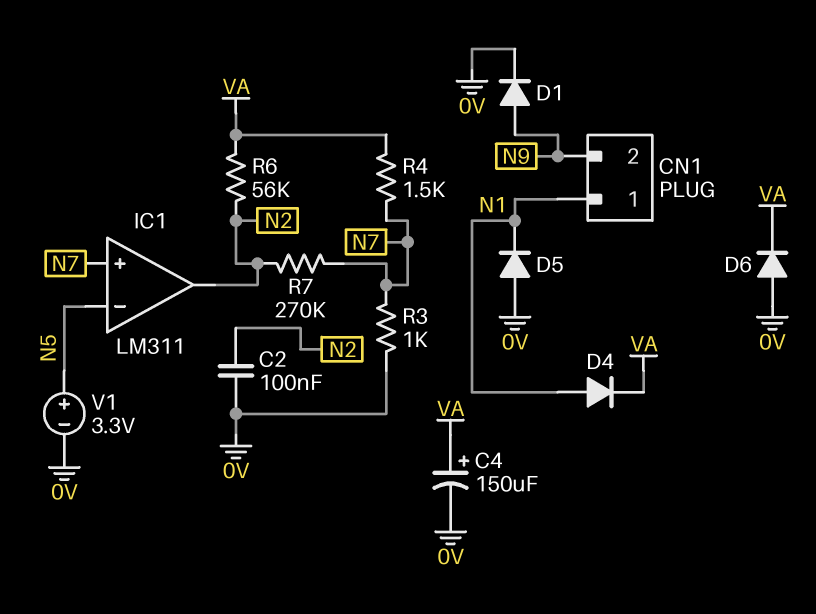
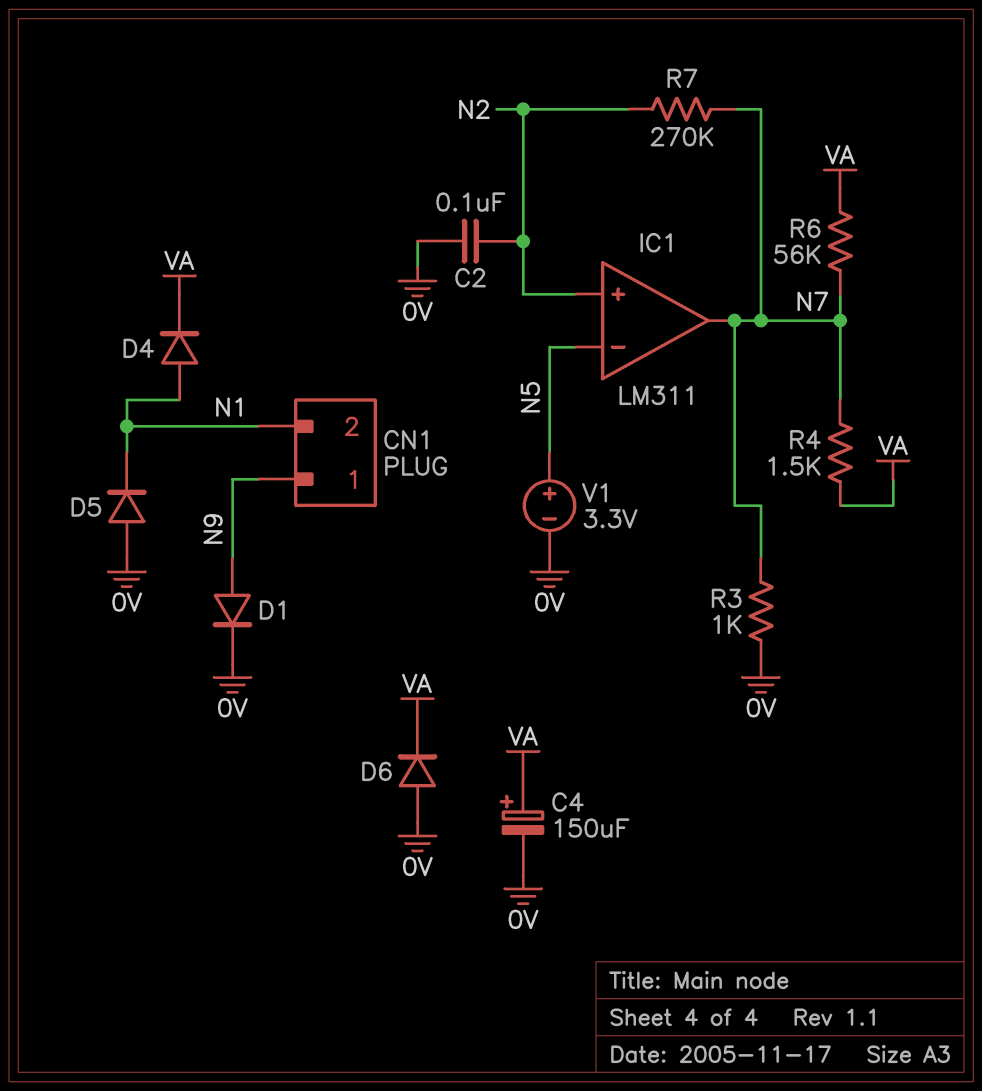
CN1 pin 1: N1 -> N9
CN1 pin 2: N9 -> N1
IC1 pin in+: N7 -> N2
IC1 pin out: N2 -> N7
R6: 56k (N2, VA) -> 56k (N7, VA)

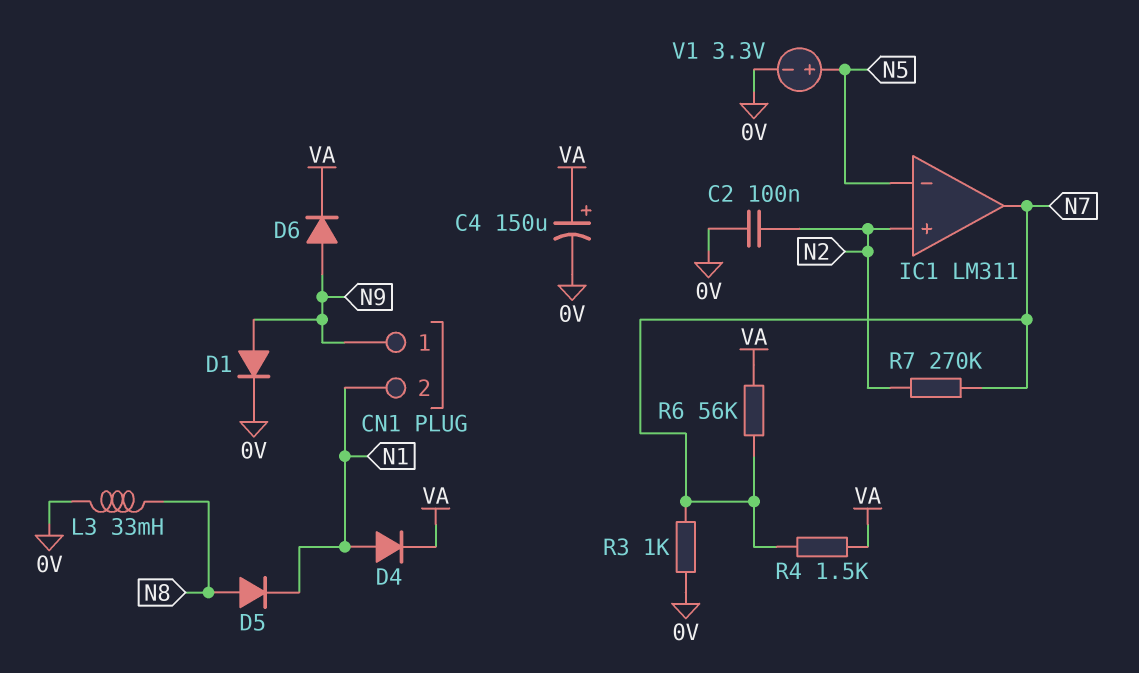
D5: diode (A 0V, K N1) -> diode (A N8, K N1)
D6: diode (A 0V, K VA) -> diode (A N9, K VA)
L3: none -> 33mH (0V, N8)

